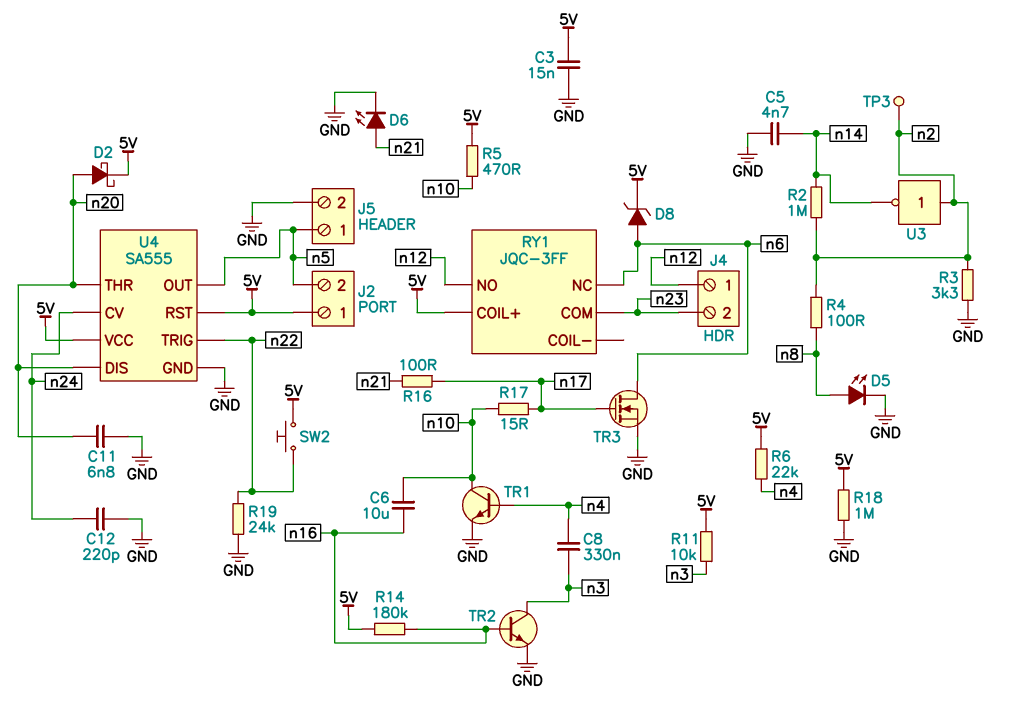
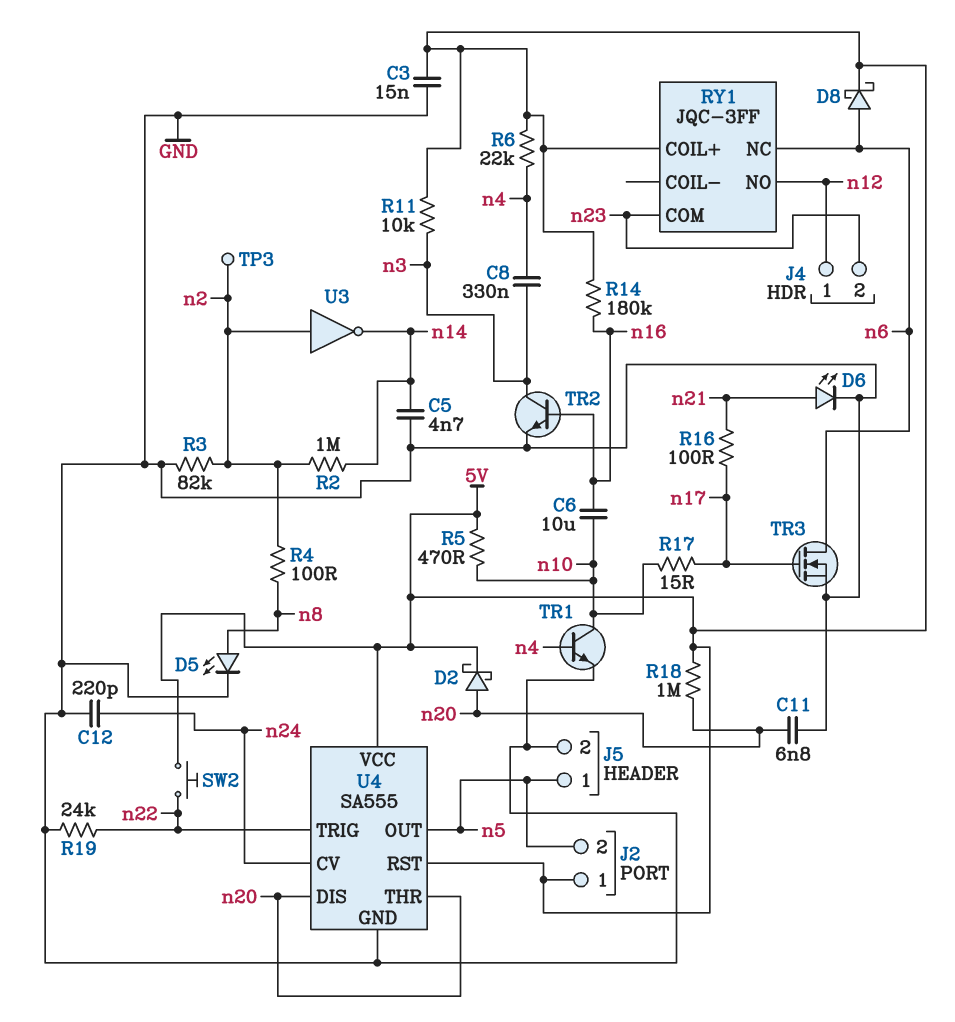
D8: zener (A n6, K 5V) -> schottky (A n6, K 5V)
R3: 3.3k (GND, n2) -> 82k (GND, n2)
R18: 1M (5V, GND) -> 1M (5V, n20)

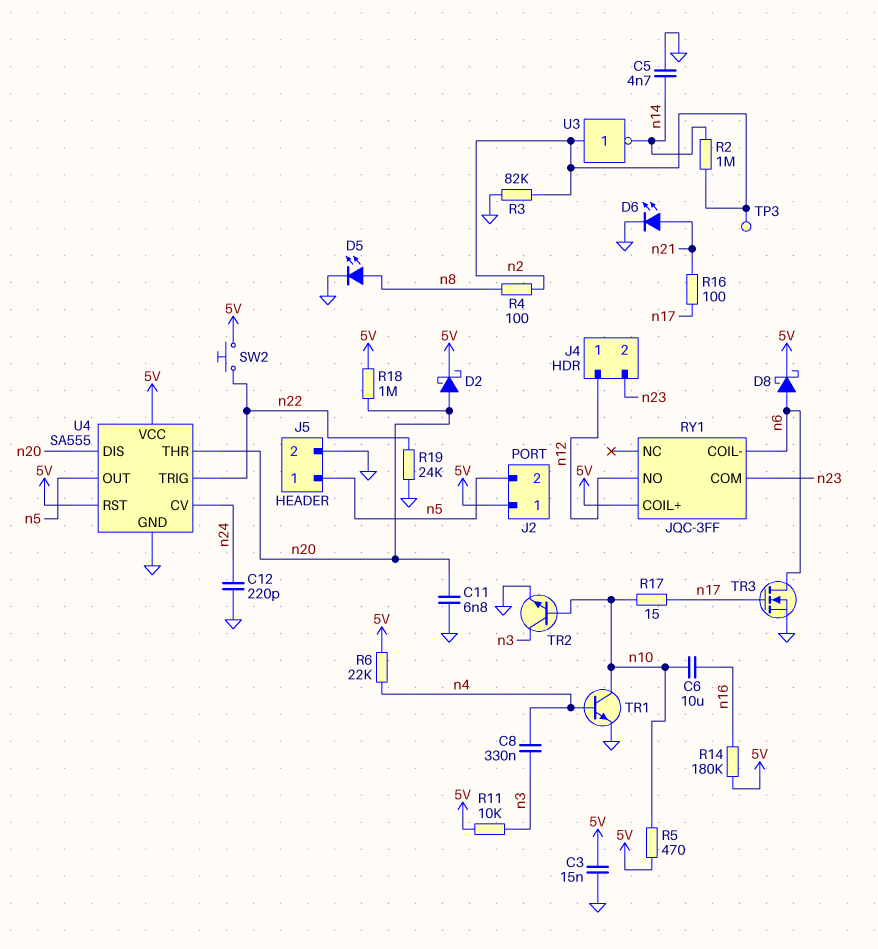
RY1 pin COIL-: none -> n6
RY1 pin NC: n6 -> none
TR2: NPN (B n16, C n3, E GND) -> NPN (B n10, C n3, E GND)

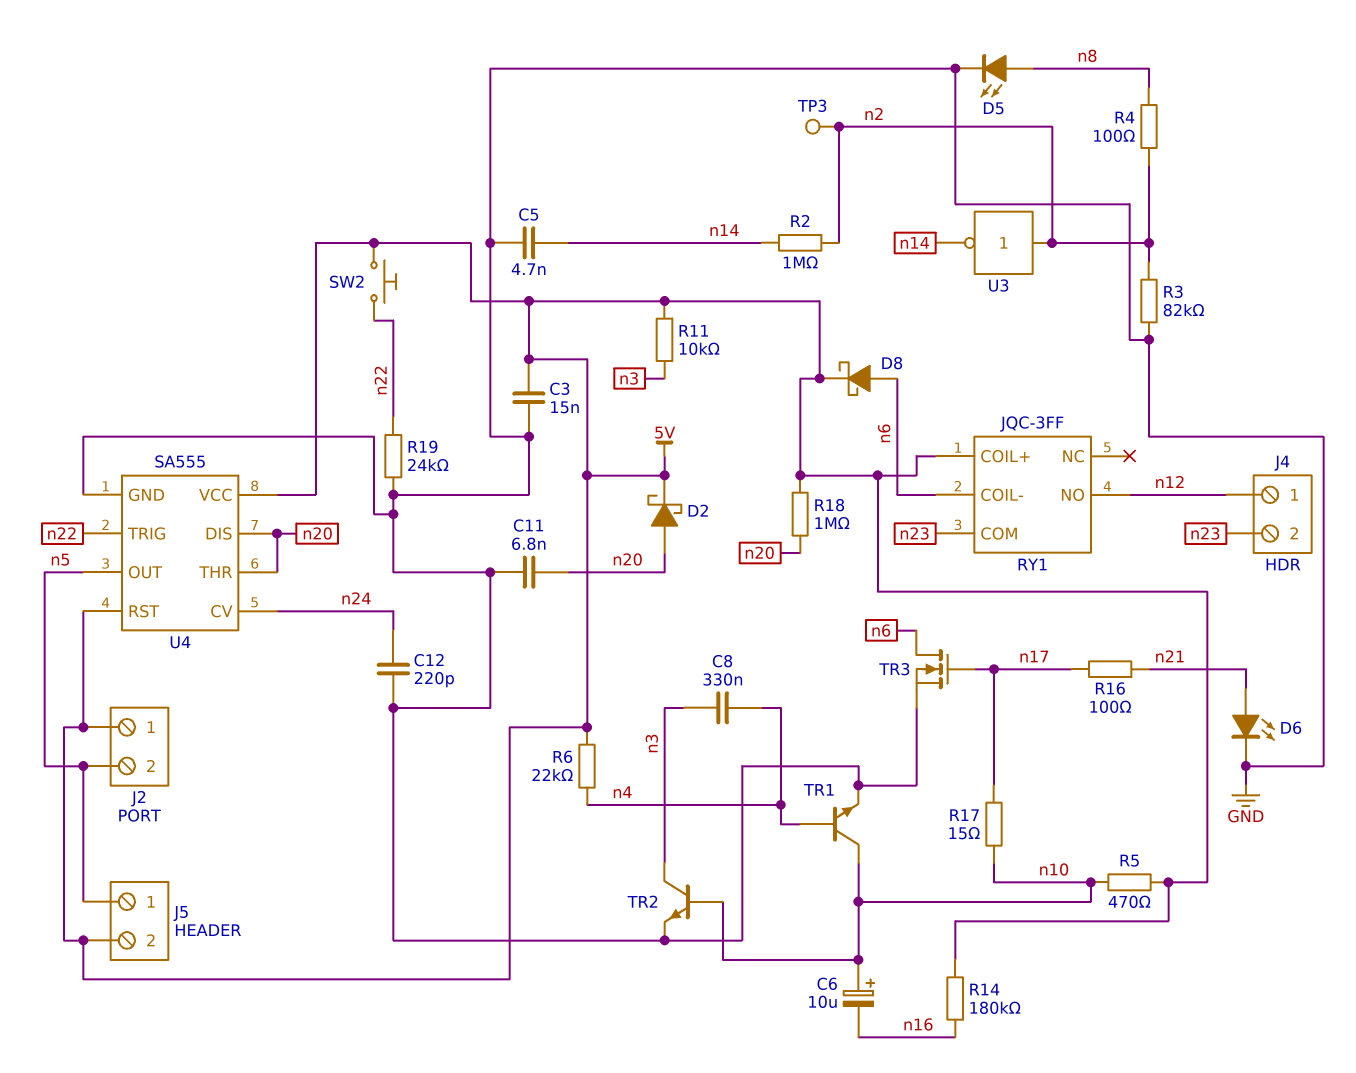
C6: 10uF (n10, n16) -> 10uF (plus n10, minus n16)
J5 pin 2: GND -> 5V

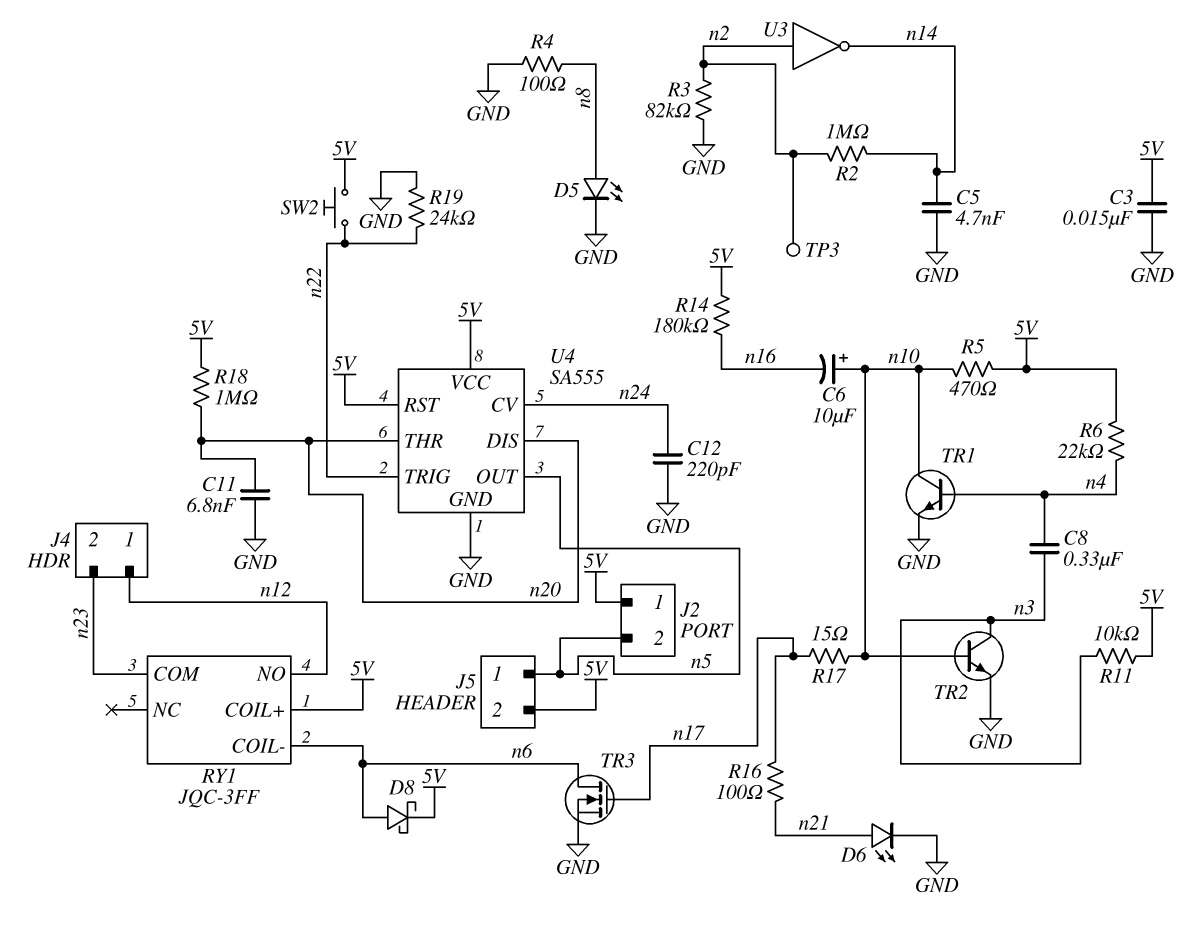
D2: schottky (A n20, K 5V) -> none
R4: 100 (n2, n8) -> 100 (GND, n8)

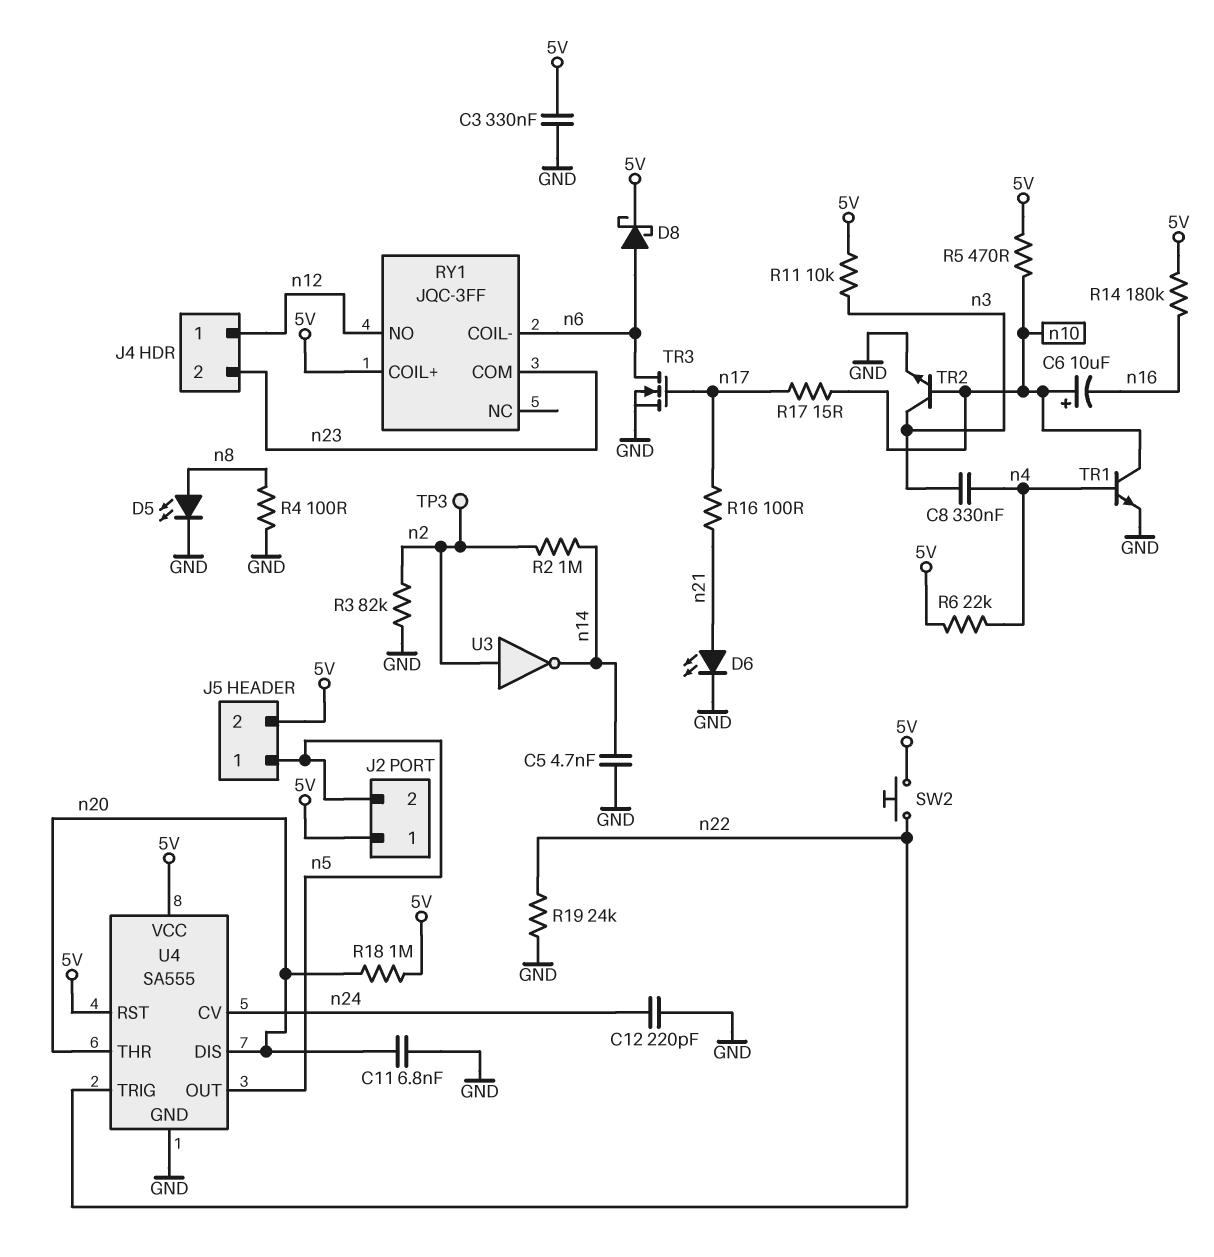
C3: 15nF (5V, GND) -> 330nF (5V, GND)

